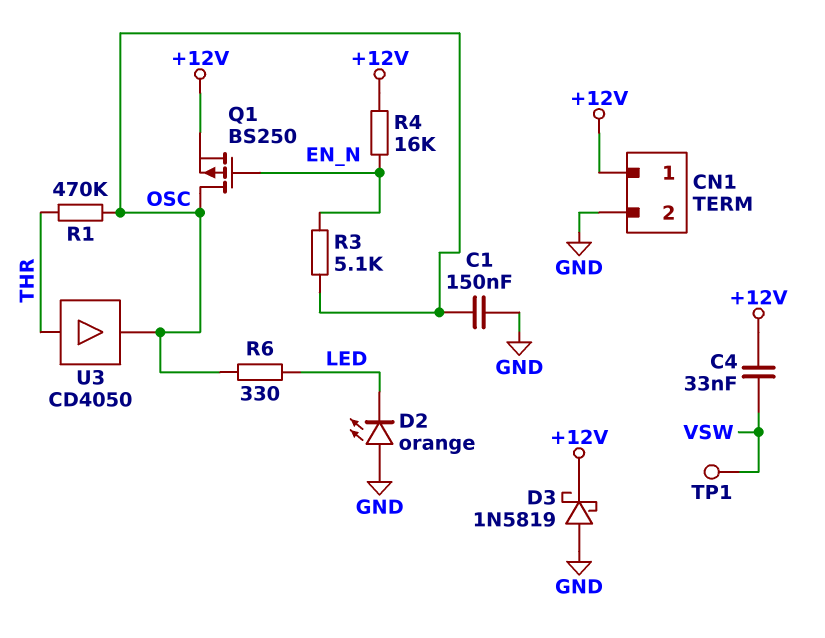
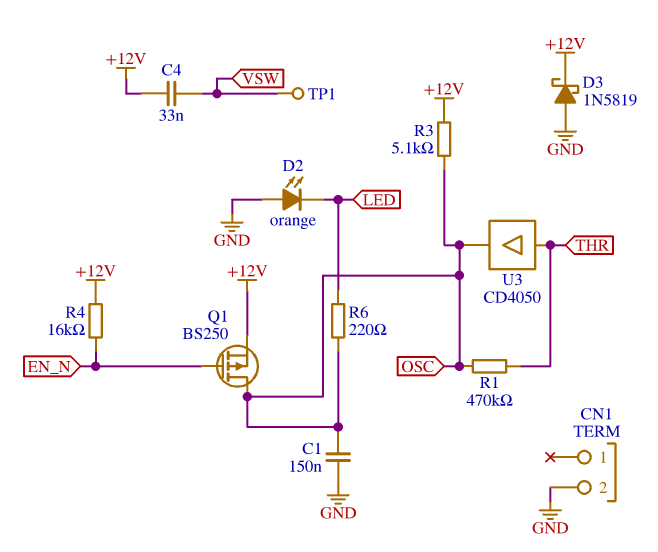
CN1 pin 1: +12V -> none
R3: 5.1k (EN_N, OSC) -> 5.1k (+12V, OSC)
R6: 330 (LED, OSC) -> 220 (LED, OSC)

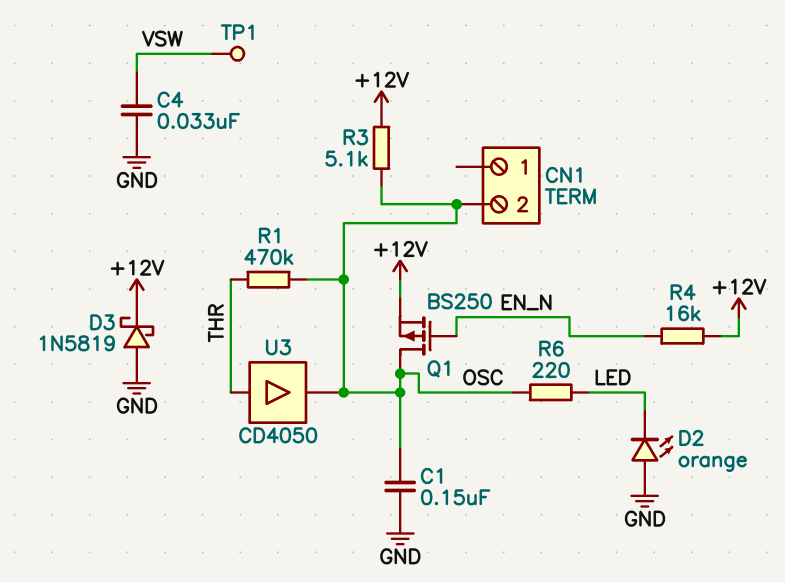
C4: 33nF (+12V, VSW) -> 33nF (GND, VSW)
CN1 pin 2: GND -> OSC

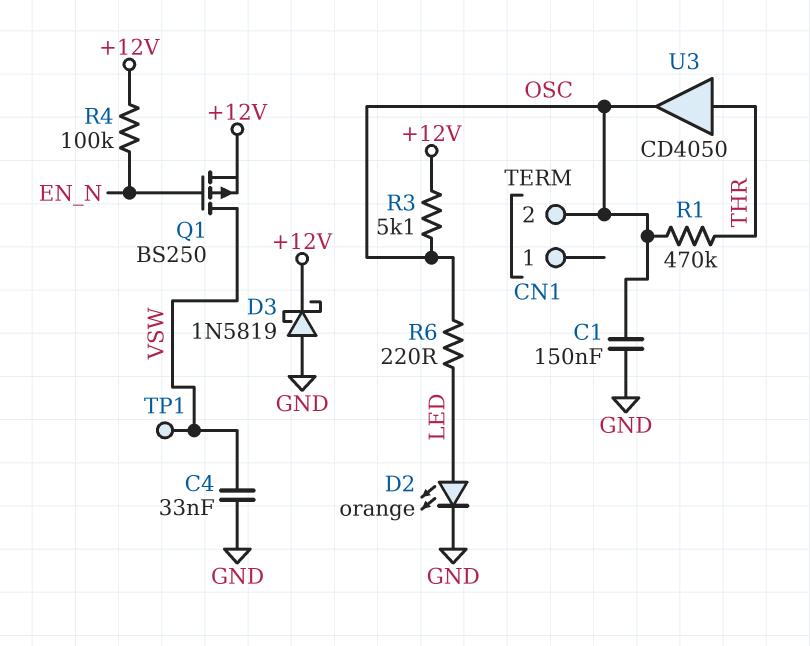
D2: LED orange (A GND, K LED) -> LED orange (A LED, K GND)
Q1: PMOS BS250 (G EN_N, D OSC, S +12V) -> PMOS BS250 (G EN_N, D VSW, S +12V)
R4: 16k (+12V, EN_N) -> 100k (+12V, EN_N)

